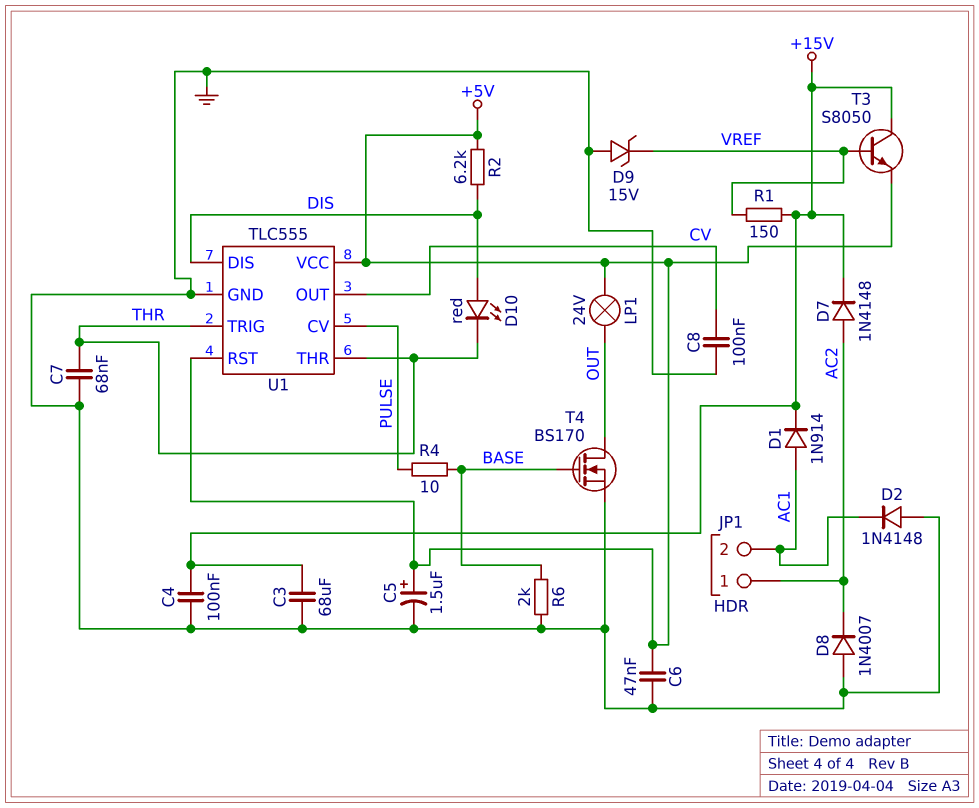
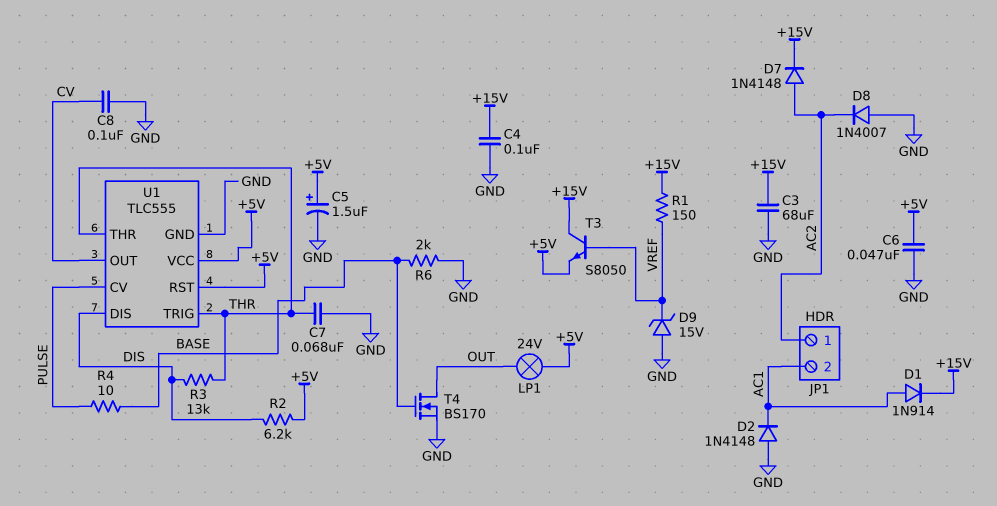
D10: LED red (A DIS, K THR) -> none
R3: none -> 13k (DIS, THR)

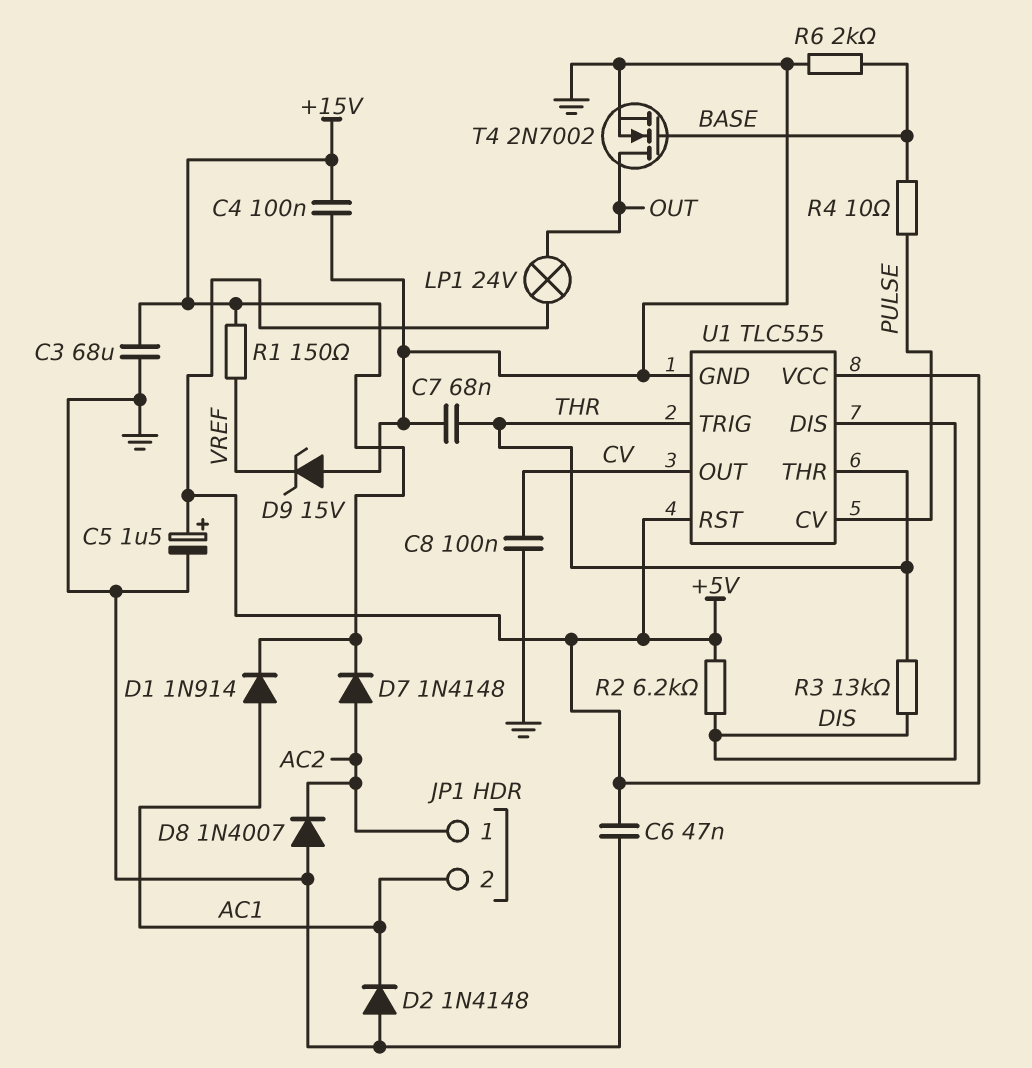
T3: NPN S8050 (B VREF, C +15V, E +5V) -> none
T4: NMOS BS170 (G BASE, D OUT, S GND) -> NMOS 2N7002 (G BASE, D OUT, S GND)

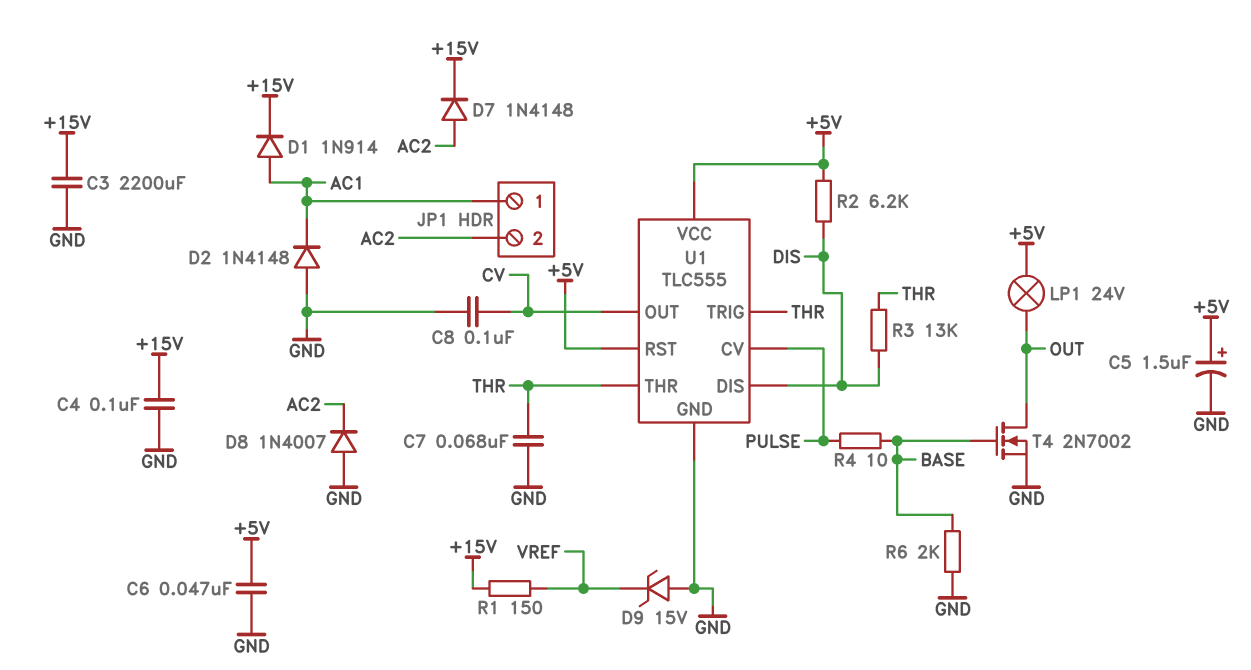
C3: 68uF (+15V, GND) -> 2200uF (+15V, GND)
JP1 pin 1: AC2 -> AC1
JP1 pin 2: AC1 -> AC2

